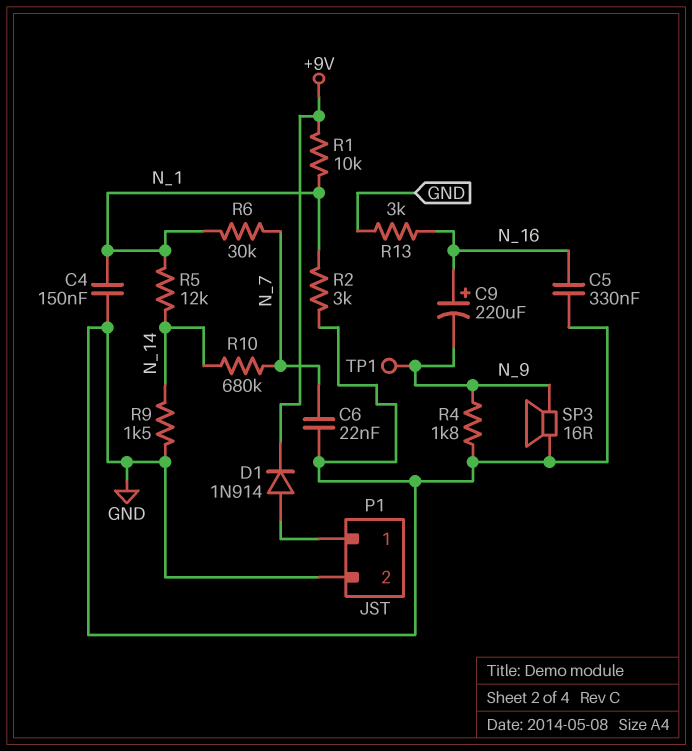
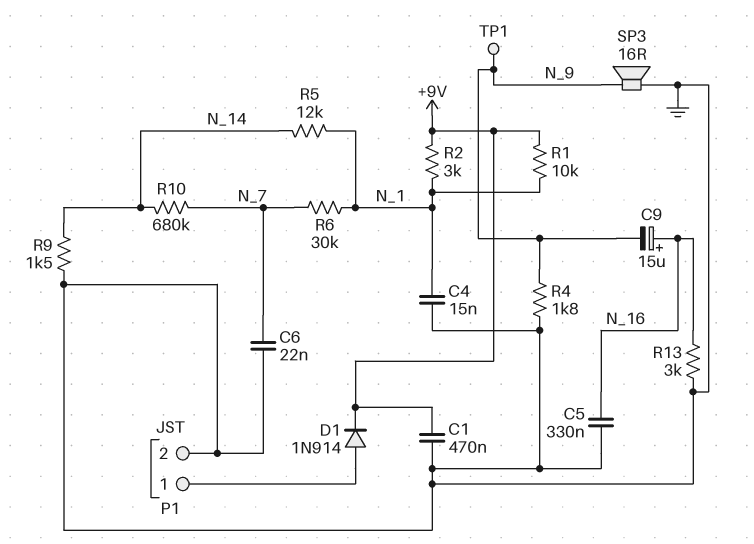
C1: none -> 470nF (+9V, GND)
C4: 150nF (GND, N_1) -> 15nF (GND, N_1)
C9: 220uF (plus N_16, minus N_9) -> 15uF (plus N_16, minus N_9)
R2: 3k (GND, N_1) -> 3k (+9V, N_1)

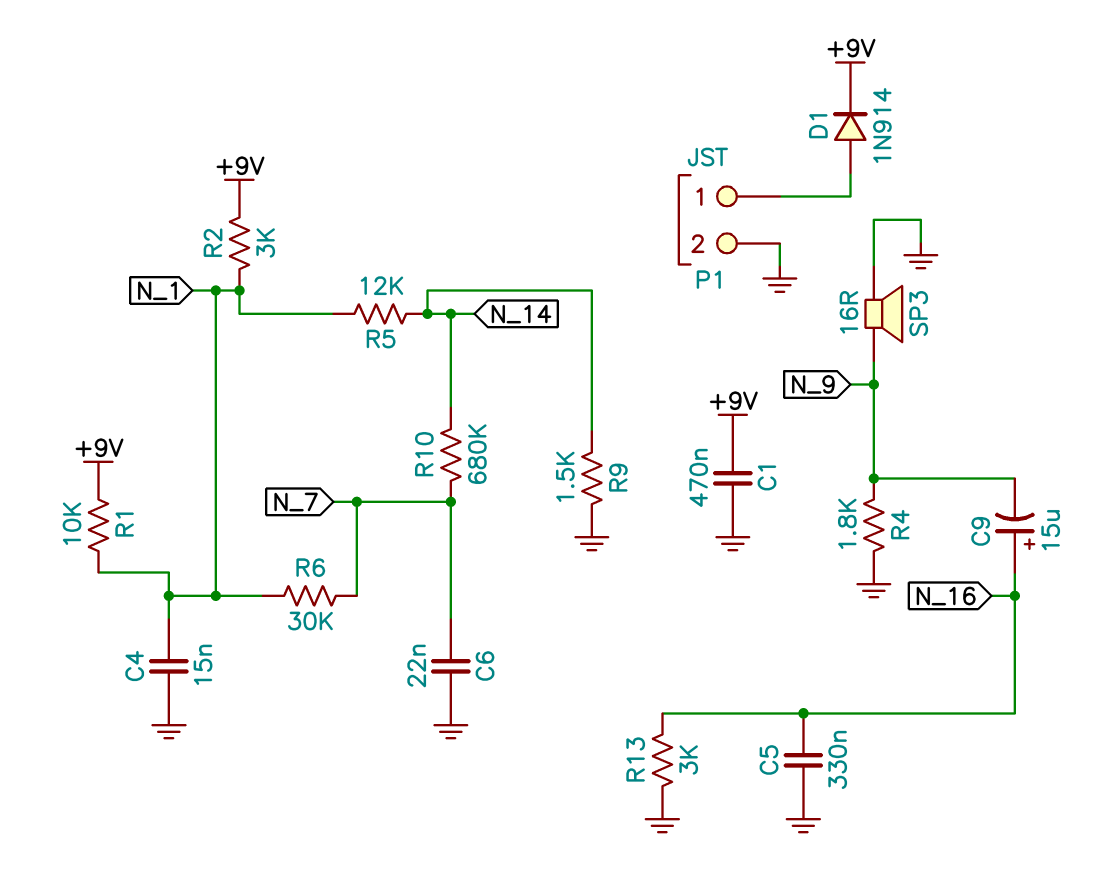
TP1: test point (N_9) -> none

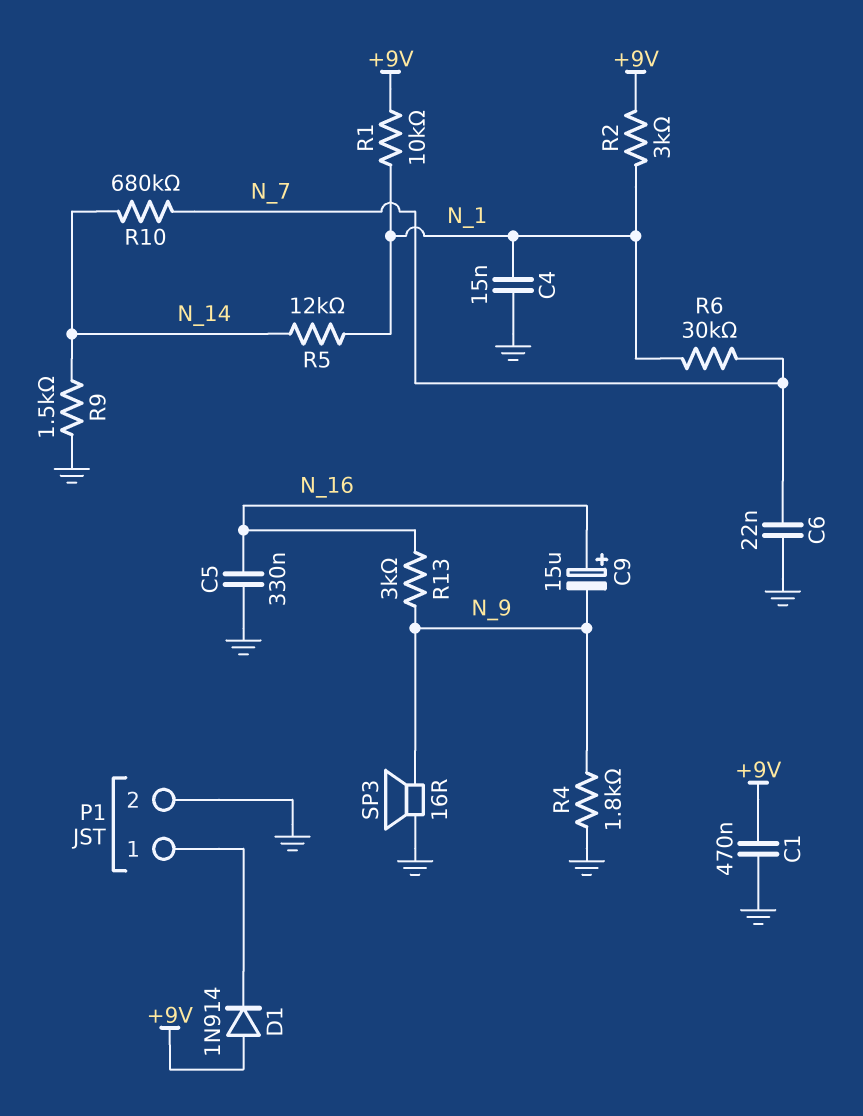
D1: diode 1N914 (A P1/1, K +9V) -> diode 1N914 (A +9V, K P1/1)
R13: 3k (GND, N_16) -> 3k (N_9, N_16)

